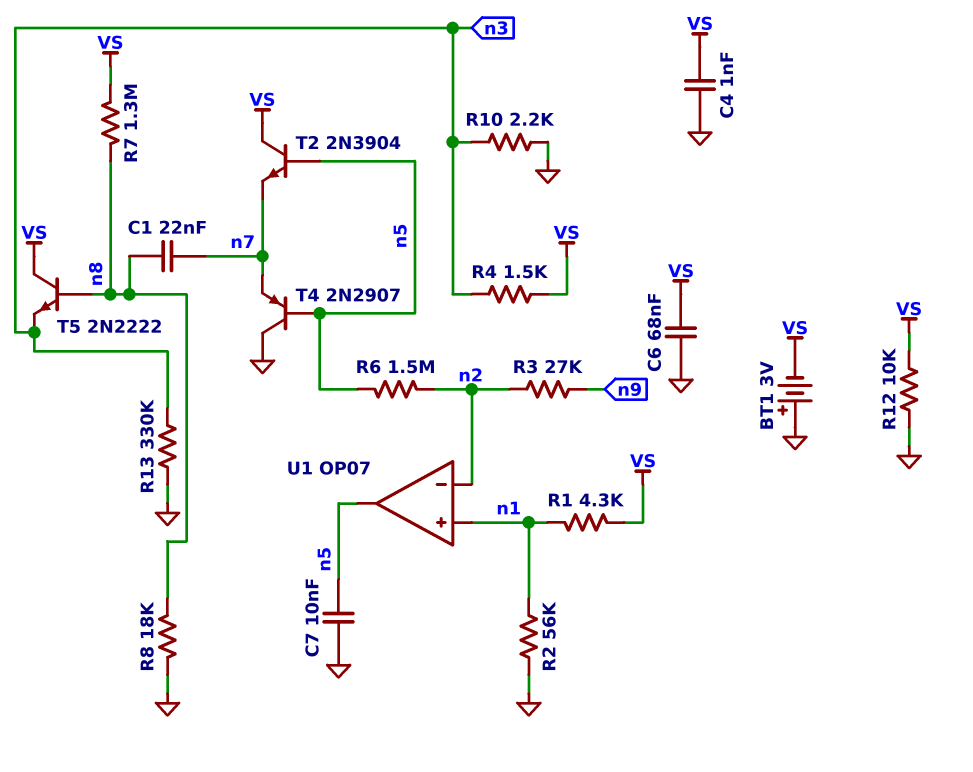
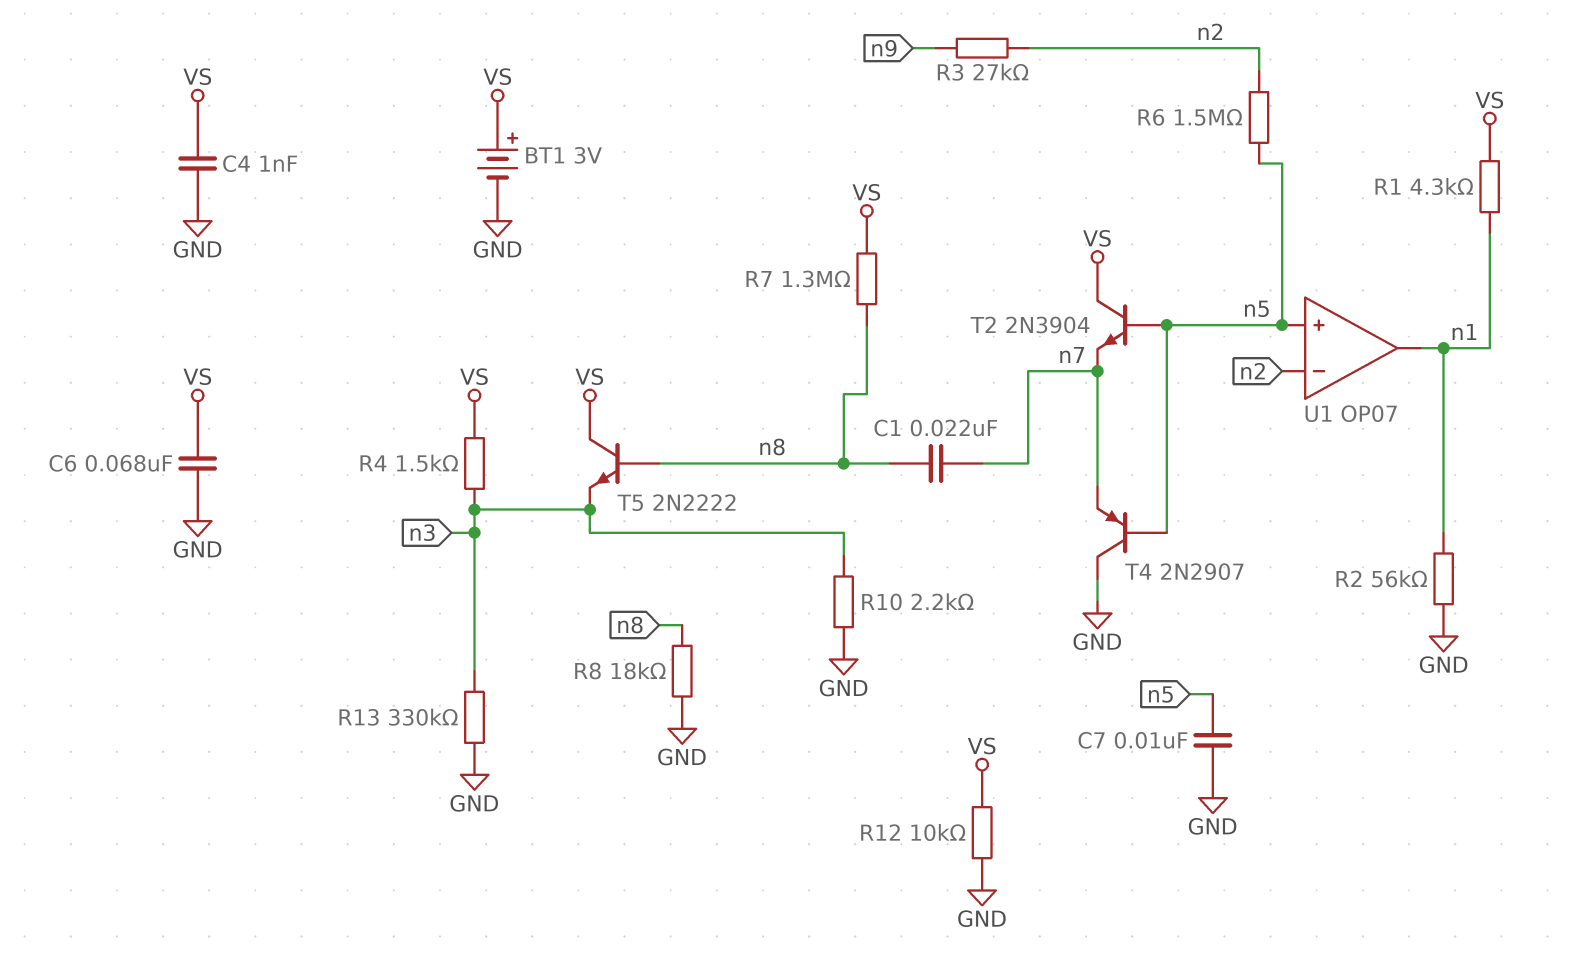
BT1: 3V (plus GND, minus VS) -> 3V (plus VS, minus GND)
U1 pin in+: n1 -> n5
U1 pin out: n5 -> n1

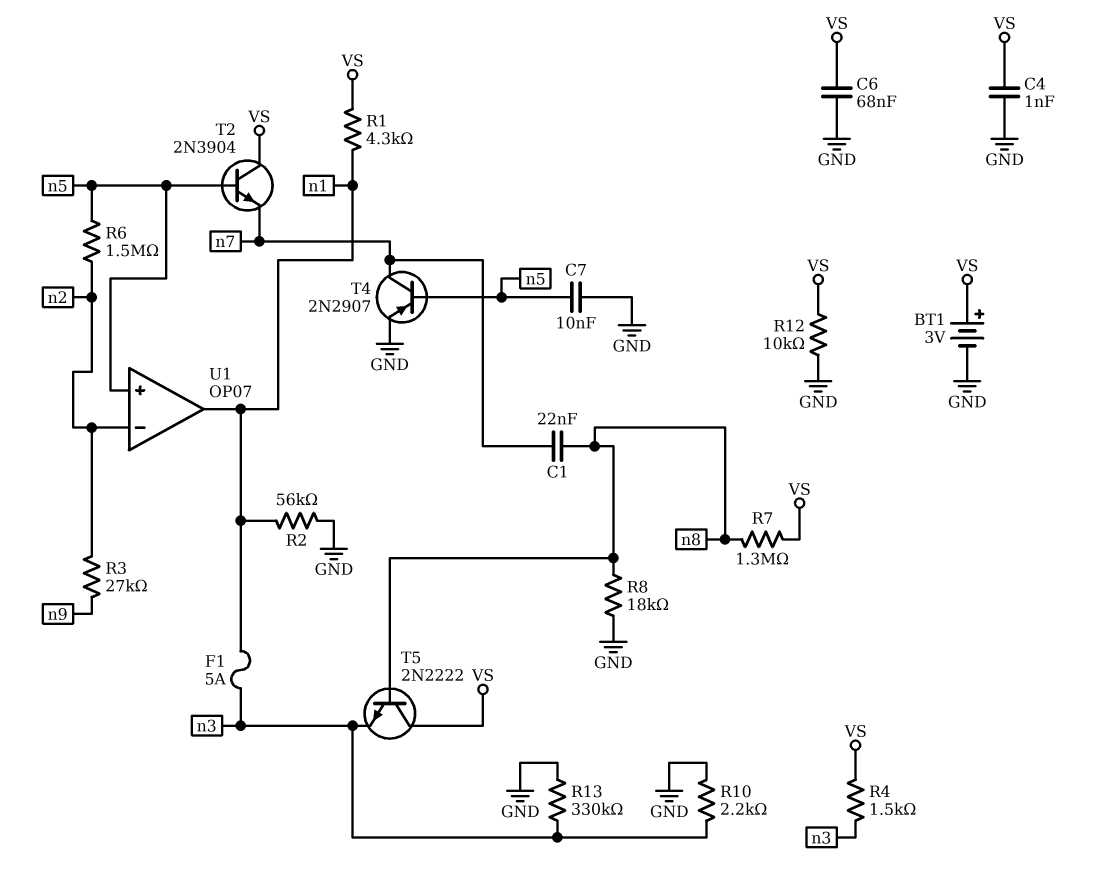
F1: none -> 5A (n1, n3)
T4: PNP 2N2907 (B n5, C GND, E n7) -> PNP 2N2907 (B n5, C n7, E GND)

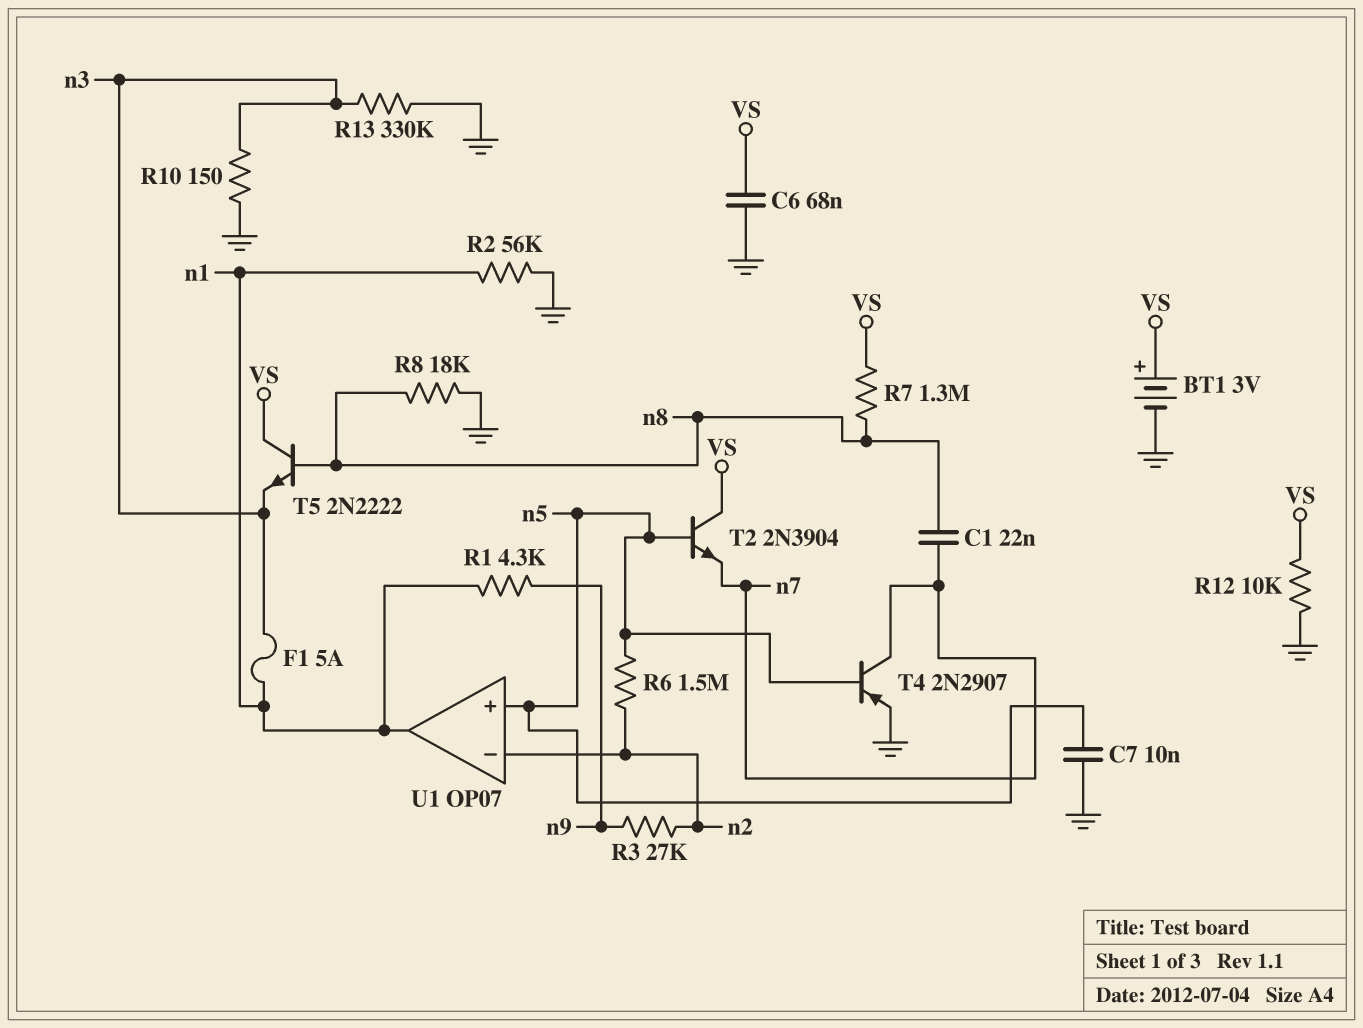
C4: 1nF (GND, VS) -> none
R1: 4.3k (VS, n1) -> 4.3k (n1, n9)
R4: 1.5k (VS, n3) -> none
R10: 2.2k (GND, n3) -> 150 (GND, n3)

